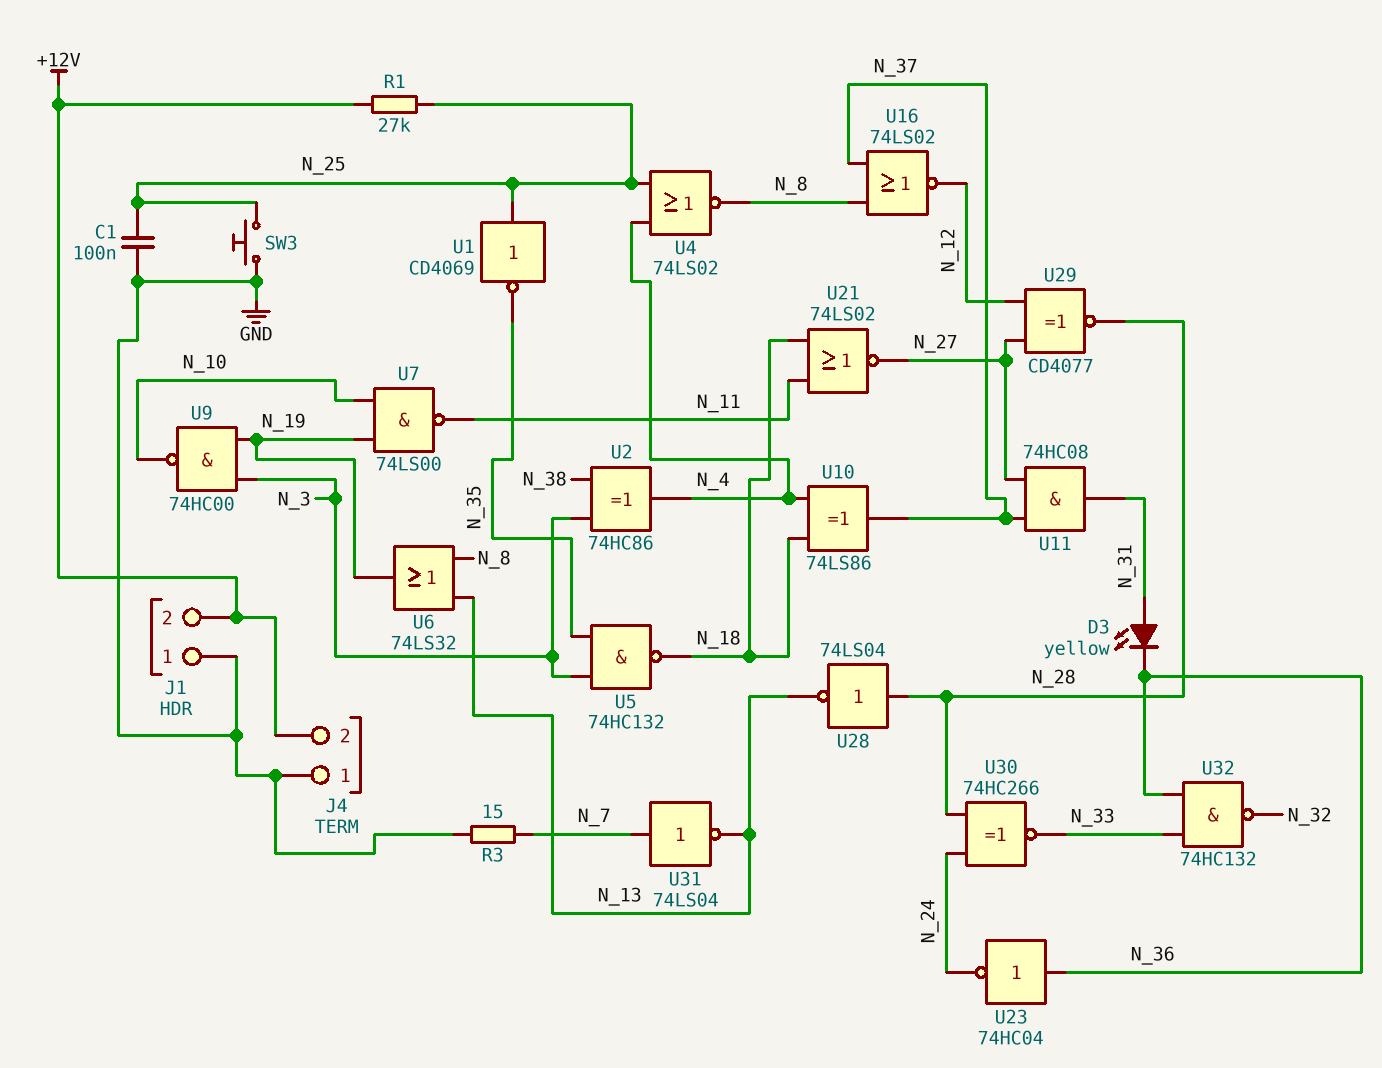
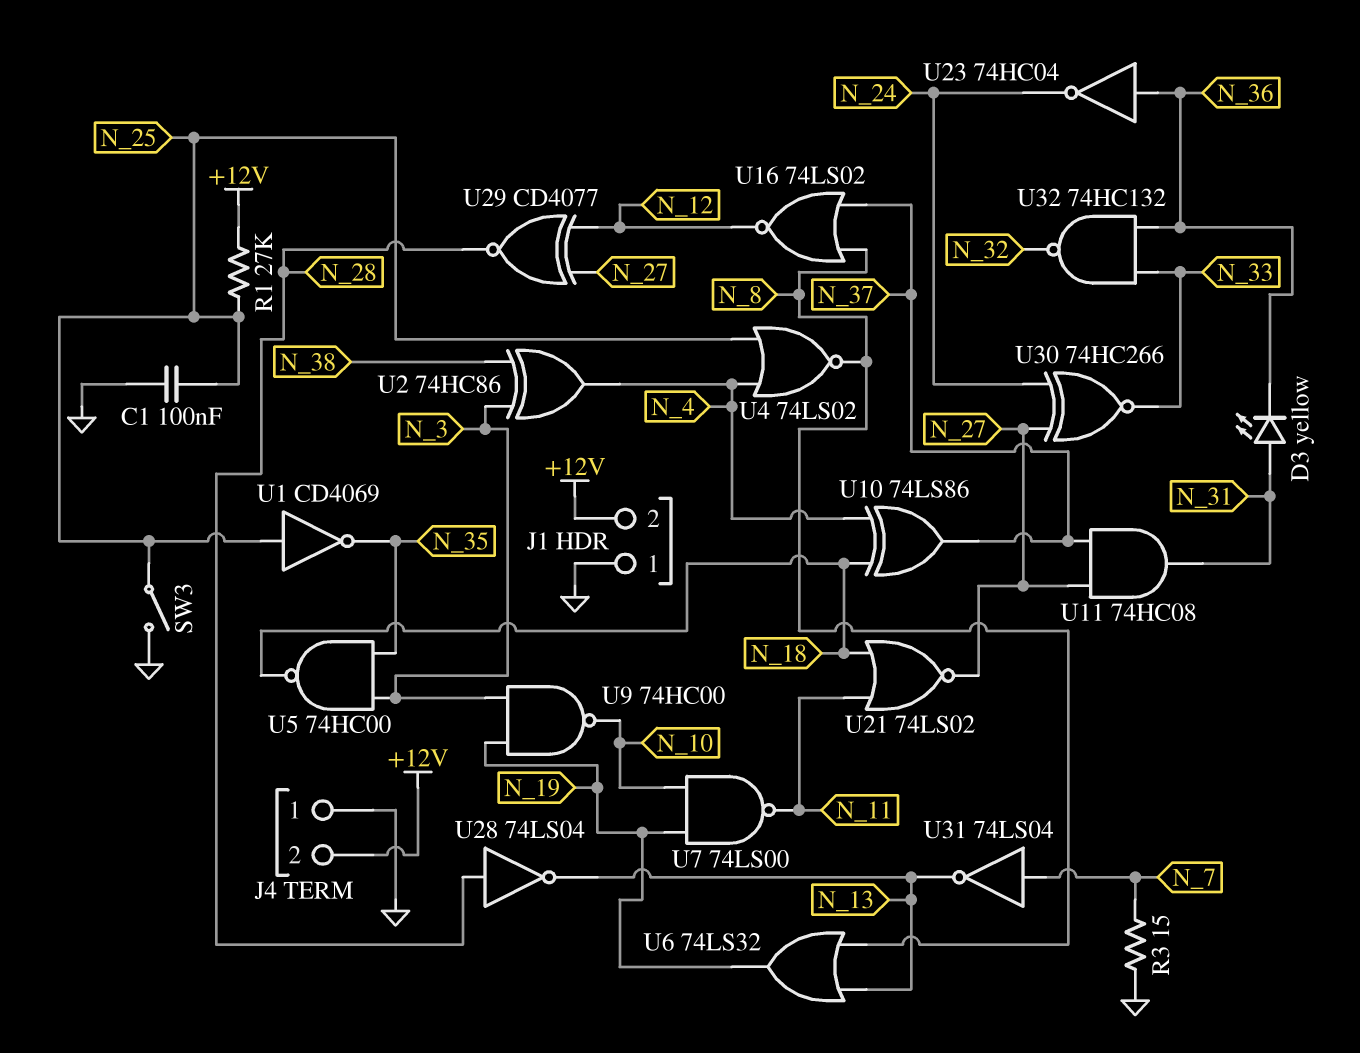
SW3: button (GND, N_25) -> switch (GND, N_25)
U5: NAND 74HC132 (in N_3, in N_35, out N_18) -> NAND 74HC00 (in N_3, in N_35, out N_18)
U30: XNOR 74HC266 (in N_24, in N_28, out N_33) -> XNOR 74HC266 (in N_24, in N_27, out N_33)

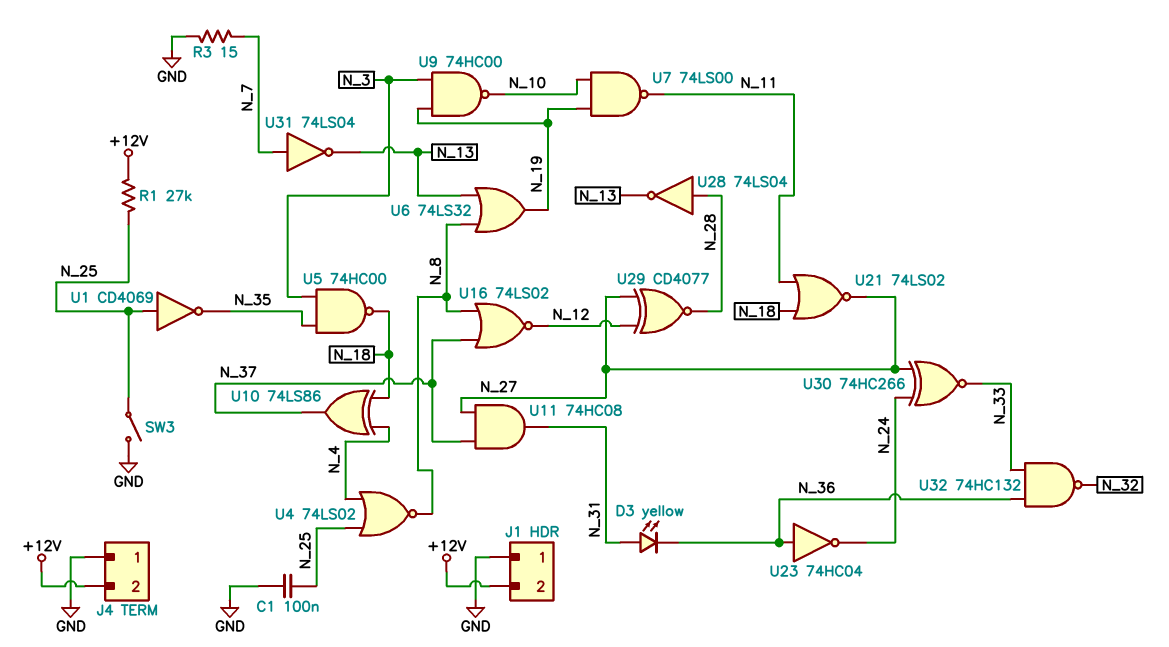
U2: XOR 74HC86 (in N_3, in N_38, out N_4) -> none

